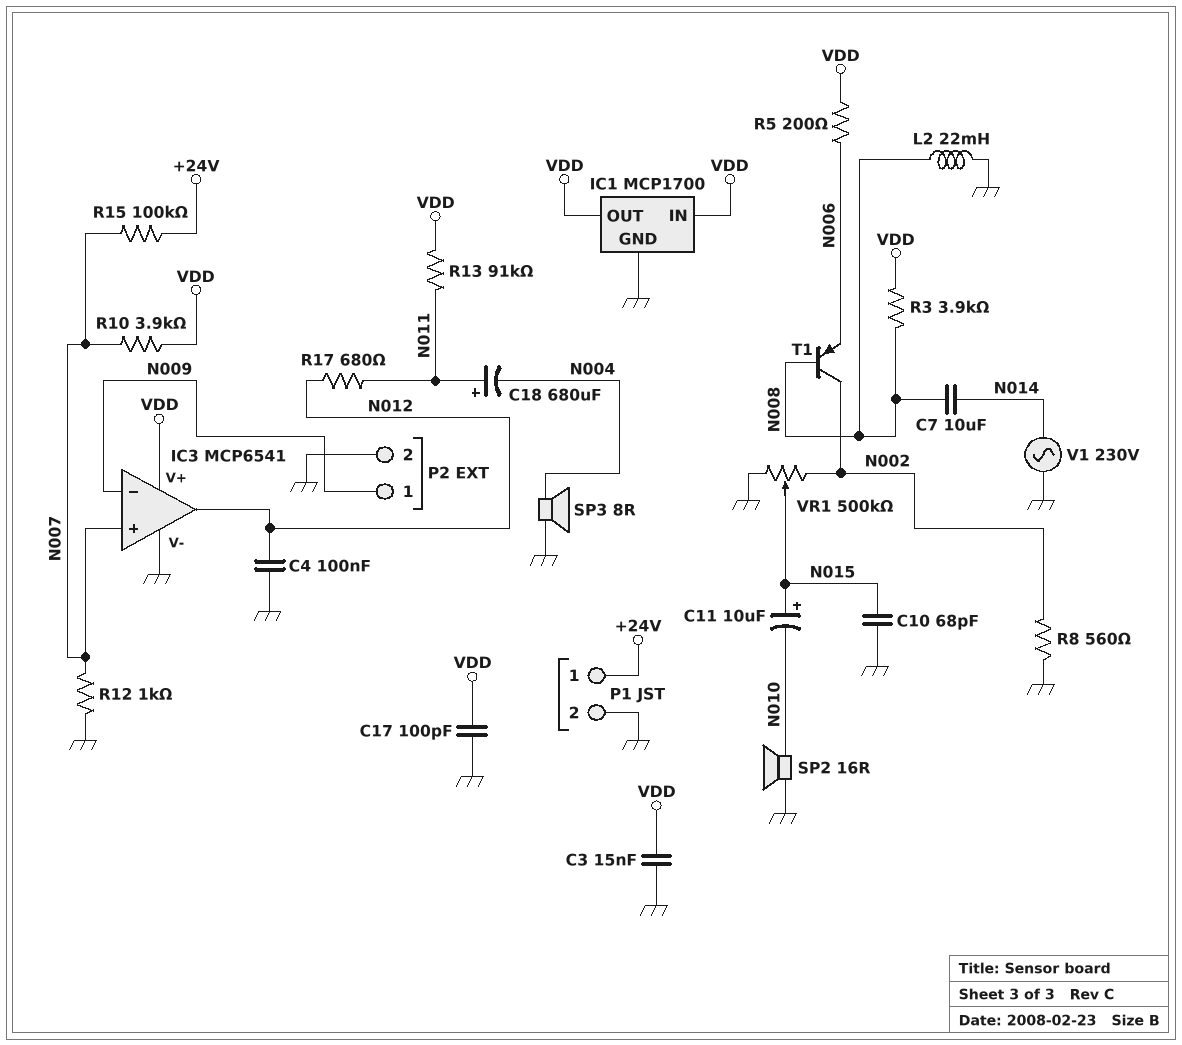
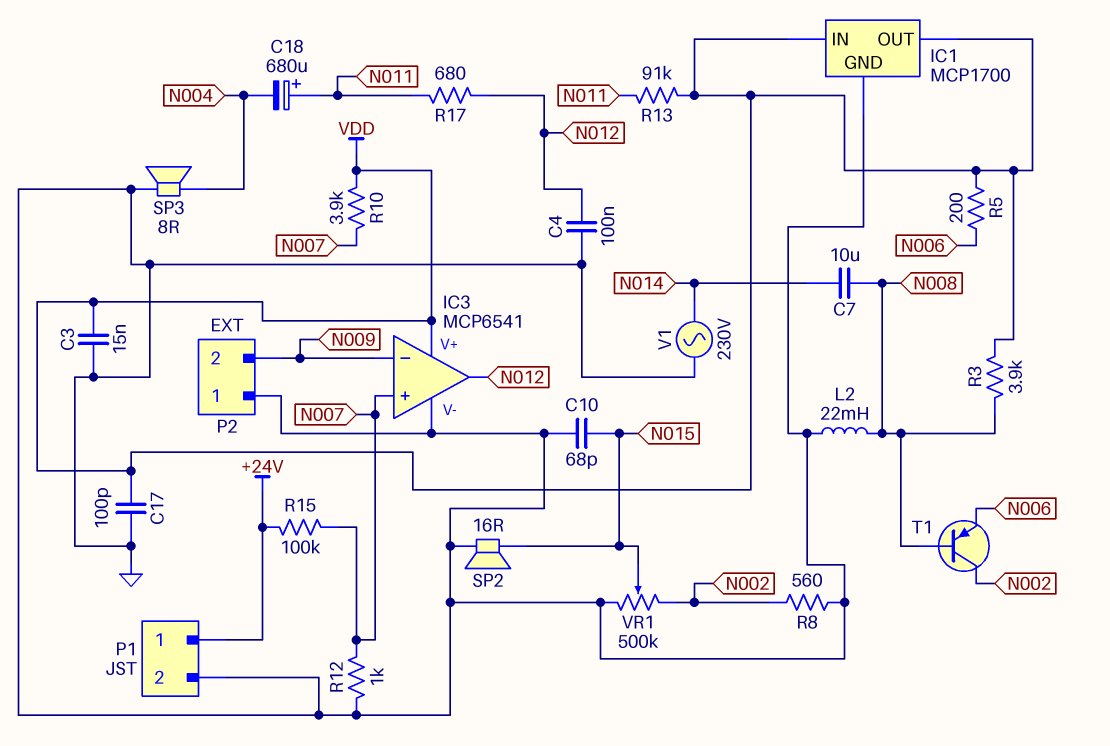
C11: 10uF (plus N015, minus N010) -> none
P2 pin 1: N009 -> GND
P2 pin 2: GND -> N009
SP2: speaker 16R (GND, N010) -> speaker 16R (GND, N015)

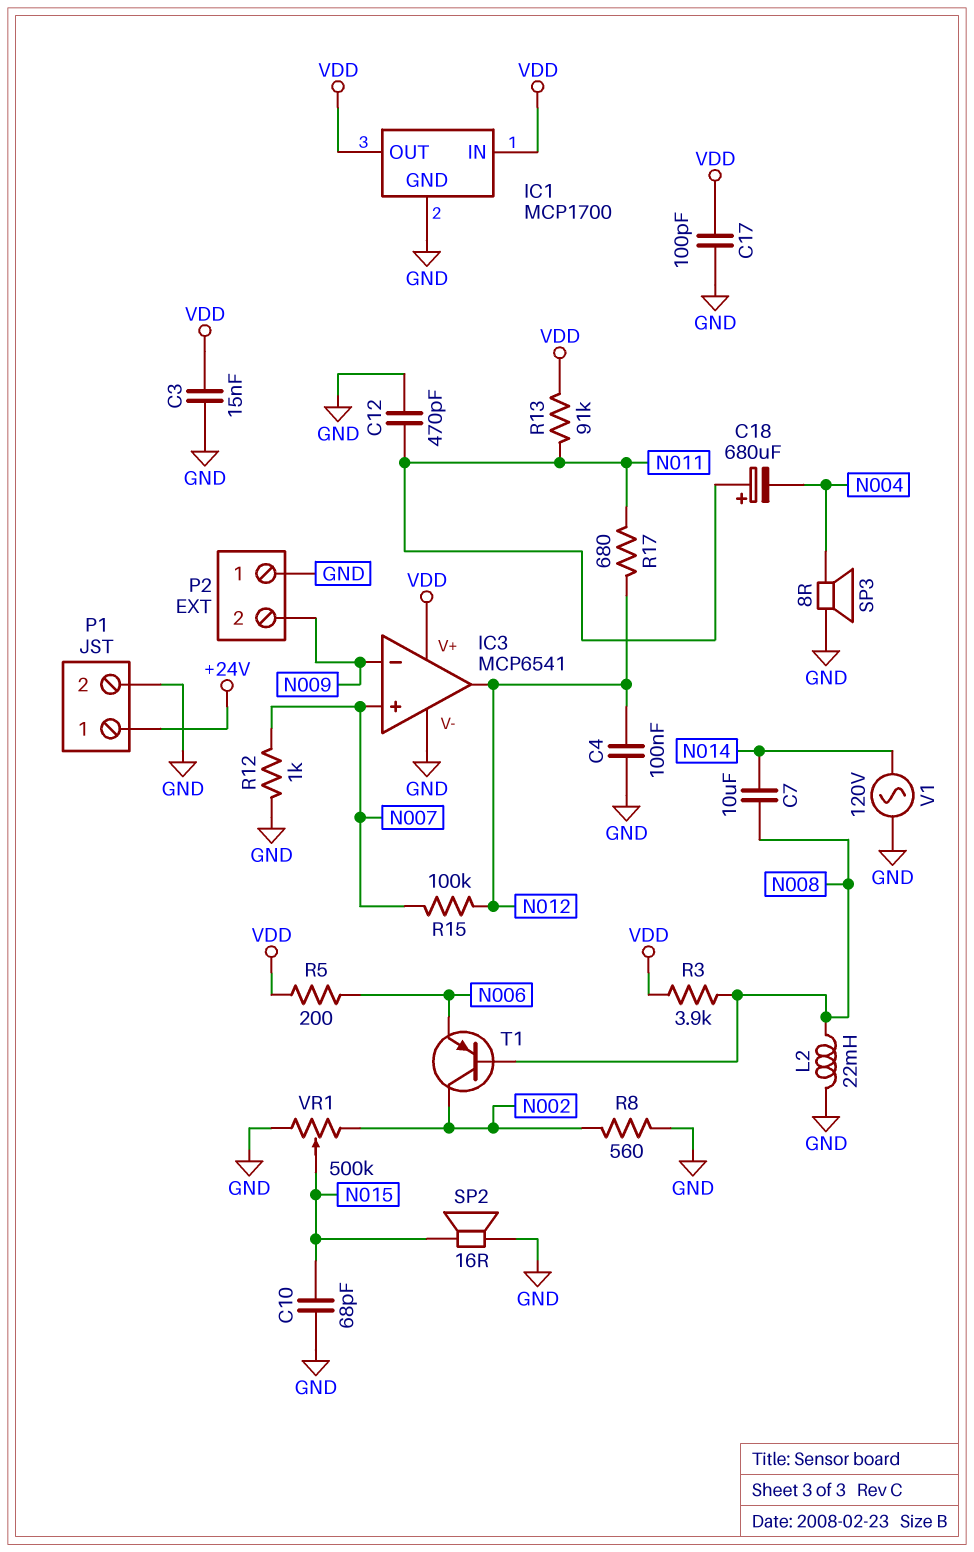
C12: none -> 470pF (GND, N011)
R10: 3.9k (N007, VDD) -> none
R15: 100k (+24V, N007) -> 100k (N007, N012)
V1: AC 230V (GND, N014) -> AC 120V (GND, N014)

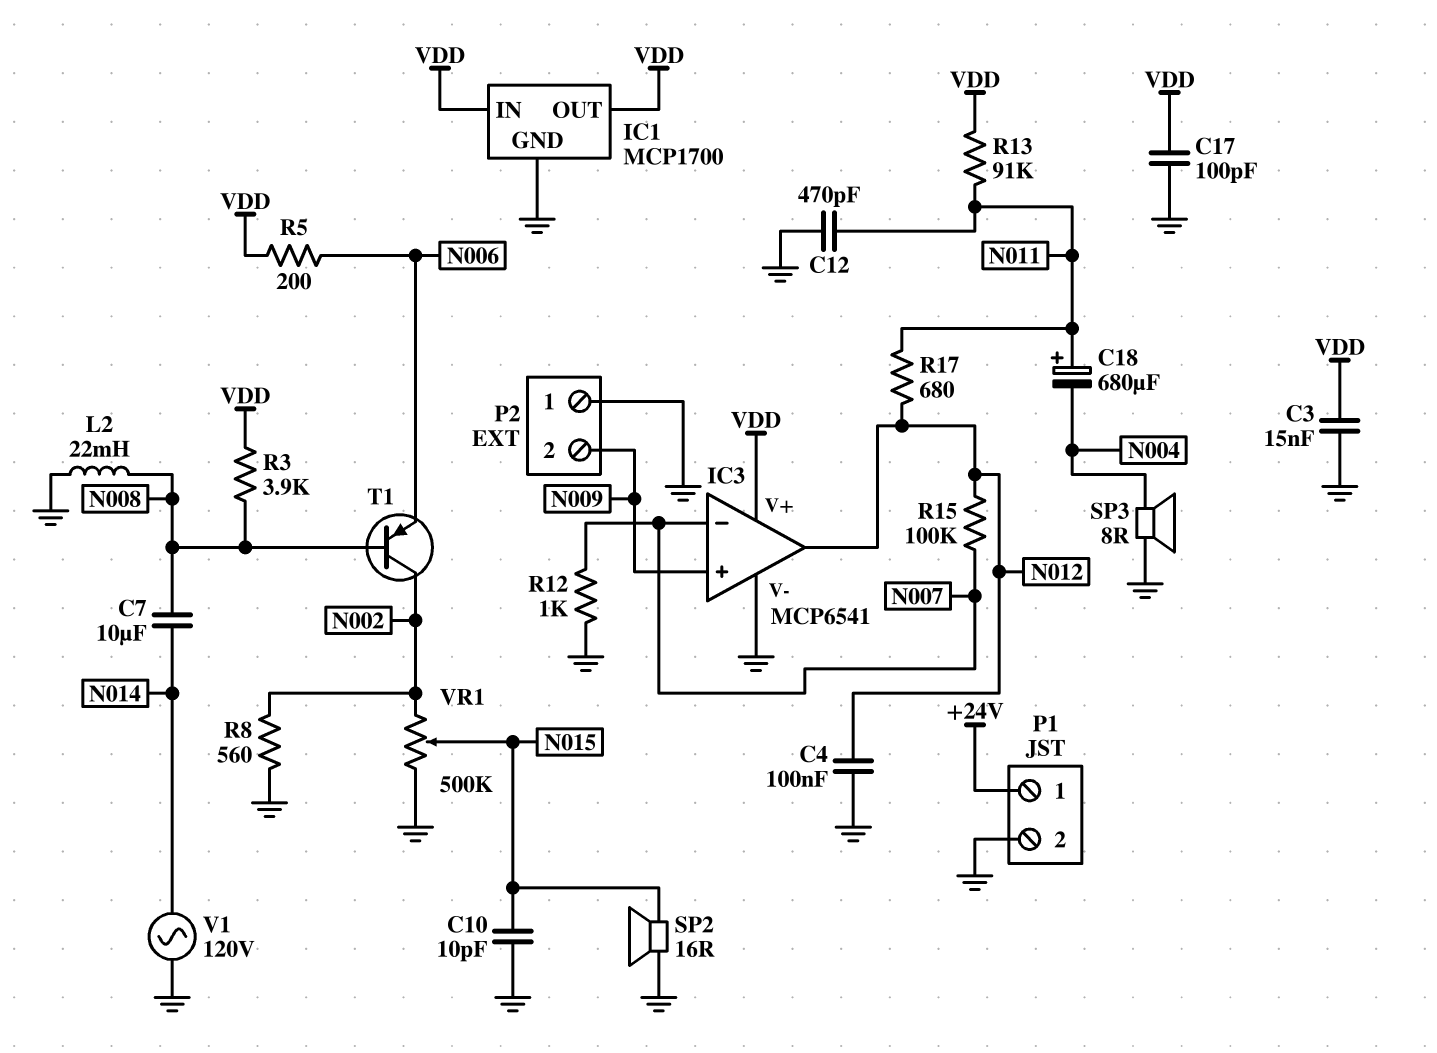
C10: 68pF (GND, N015) -> 10pF (GND, N015)
IC3 pin in+: N007 -> N009
IC3 pin in-: N009 -> N007

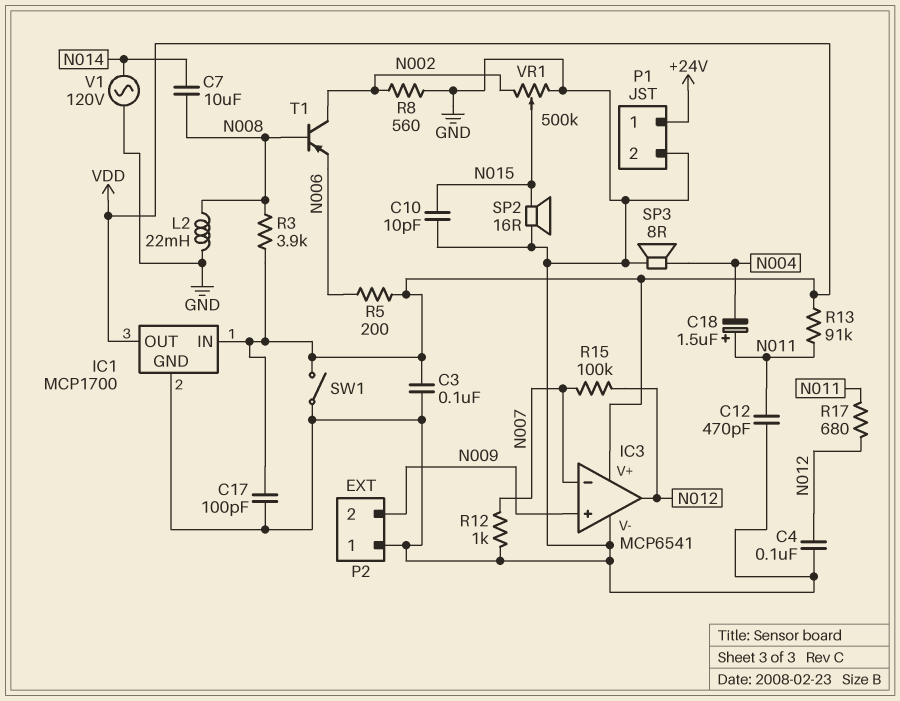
C3: 15nF (GND, VDD) -> 100nF (GND, VDD)
C18: 680uF (plus N011, minus N004) -> 1.5uF (plus N011, minus N004)
SW1: none -> switch (GND, VDD)

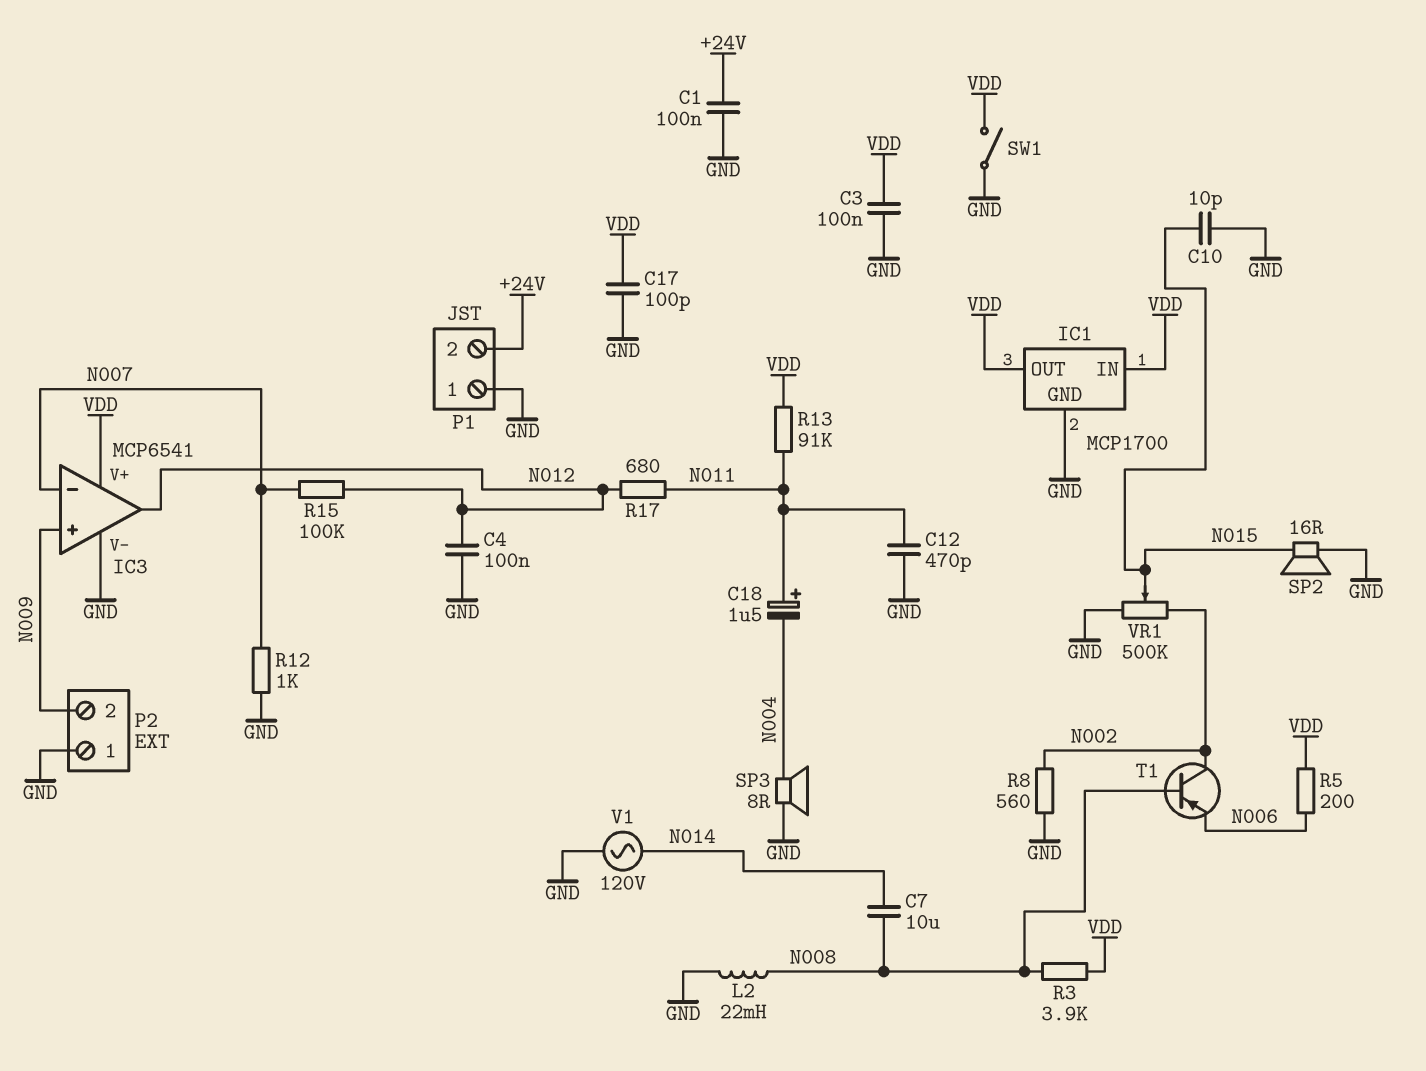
C1: none -> 100nF (+24V, GND)
P1 pin 1: +24V -> GND
P1 pin 2: GND -> +24V

